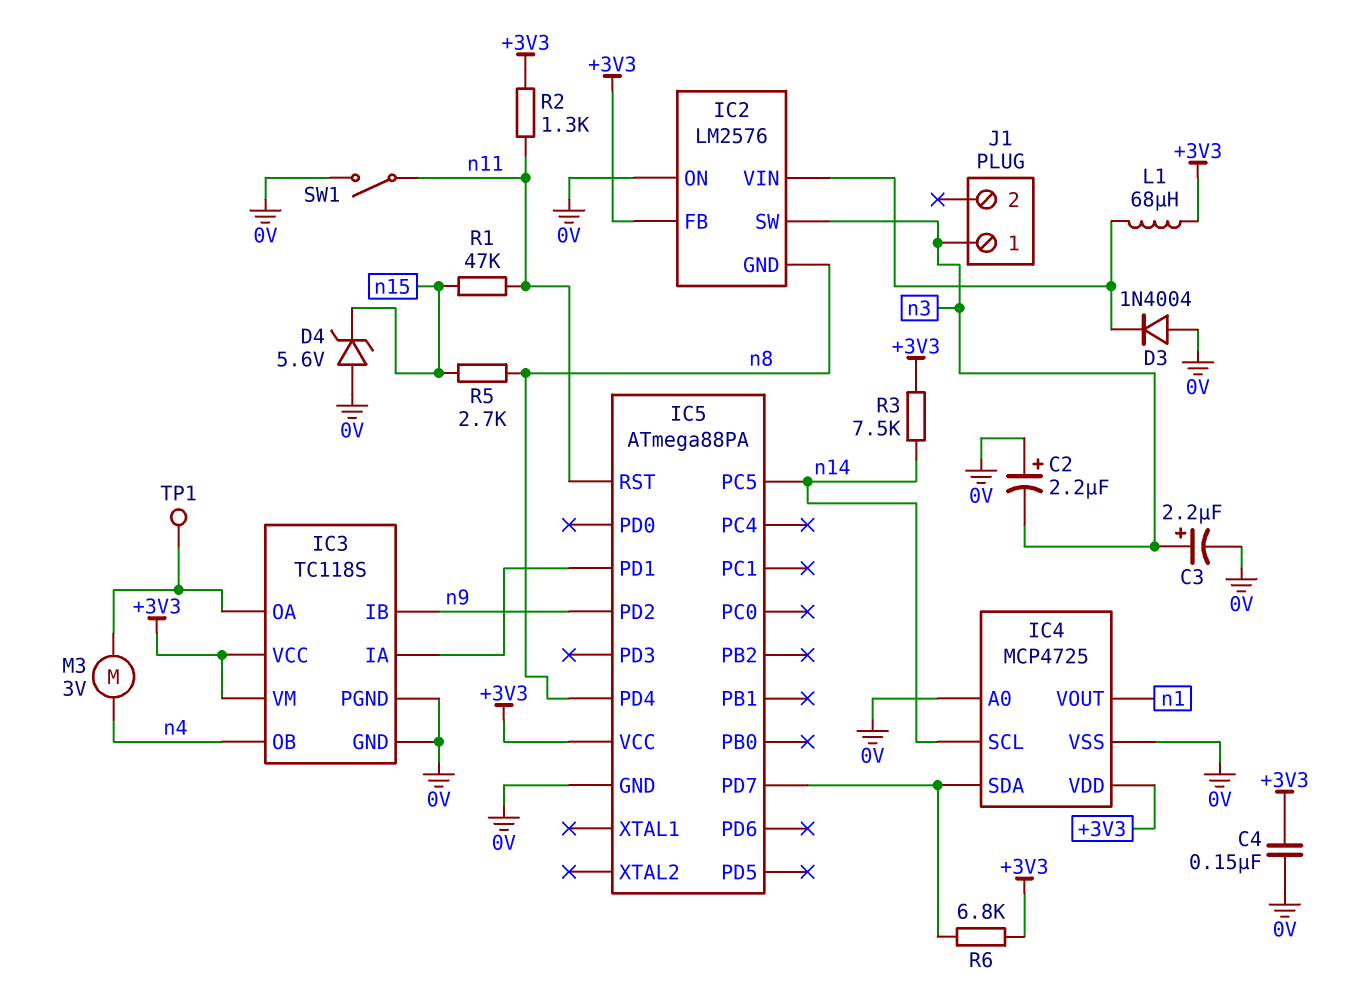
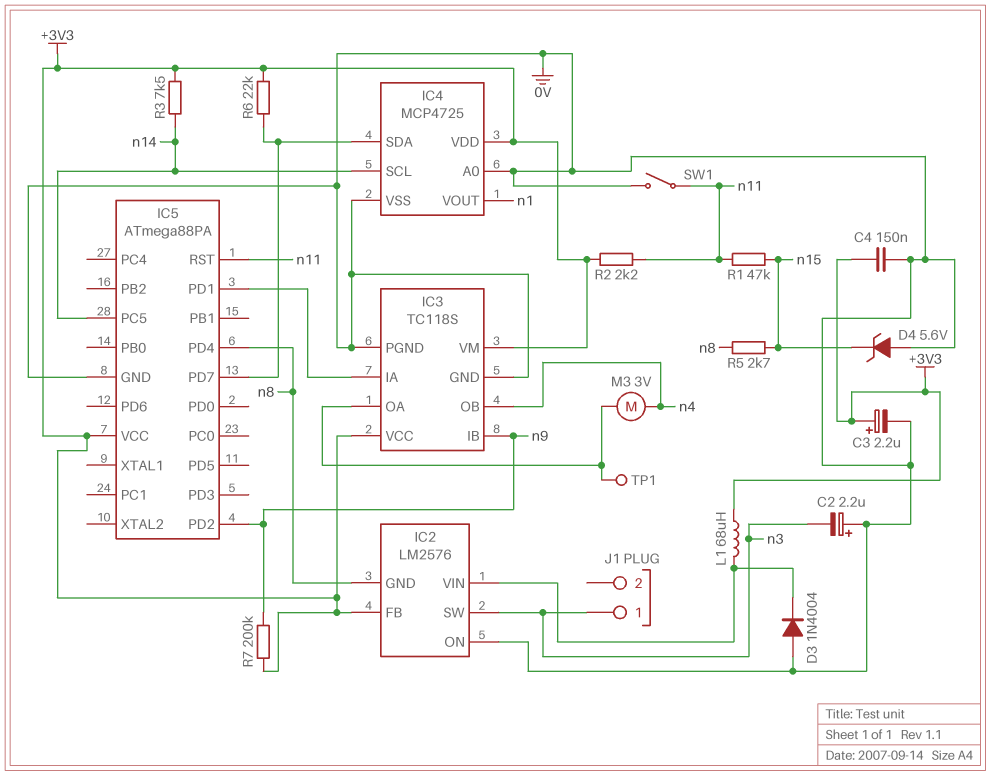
C3: 2.2uF (plus n3, minus 0V) -> 2.2uF (plus +3V3, minus 0V)
R2: 1.3k (+3V3, n11) -> 2.2k (+3V3, n11)
R6: 6.8k (+3V3, IC4/SDA) -> 22k (+3V3, IC4/SDA)
R7: none -> 200k (+3V3, n9)

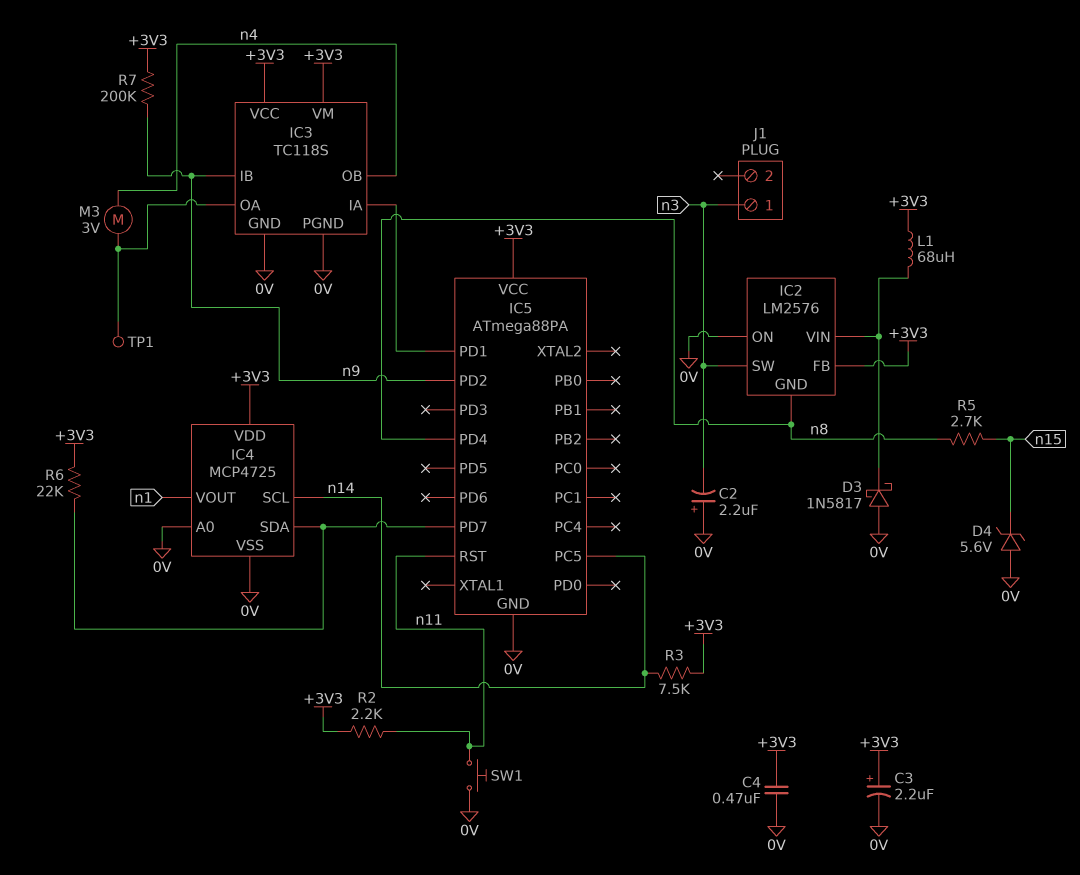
C4: 150nF (+3V3, 0V) -> 470nF (+3V3, 0V)
D3: diode 1N4004 (A 0V, K IC2/VIN) -> schottky 1N5817 (A 0V, K IC2/VIN)
R1: 47k (n11, n15) -> none
SW1: switch (0V, n11) -> button (0V, n11)

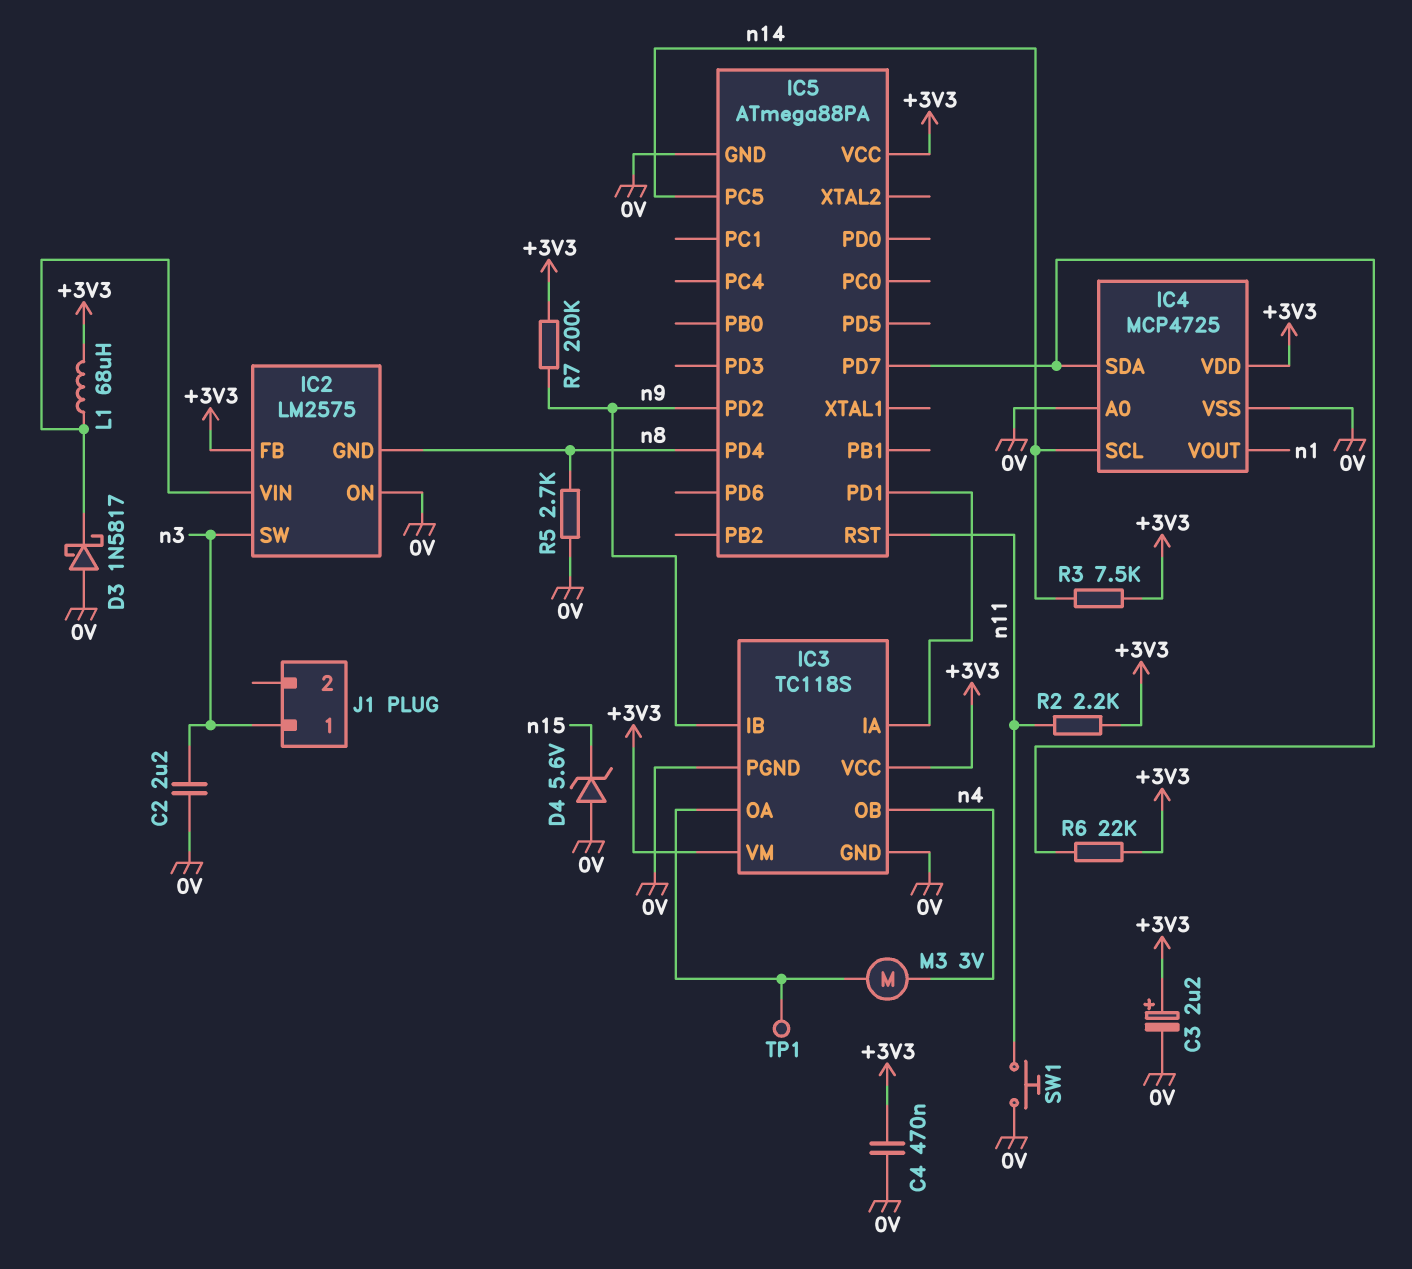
C2: 2.2uF (plus 0V, minus n3) -> 2.2uF (0V, n3)
IC2: LM2576 -> LM2575
R5: 2.7k (n8, n15) -> 2.7k (0V, n8)

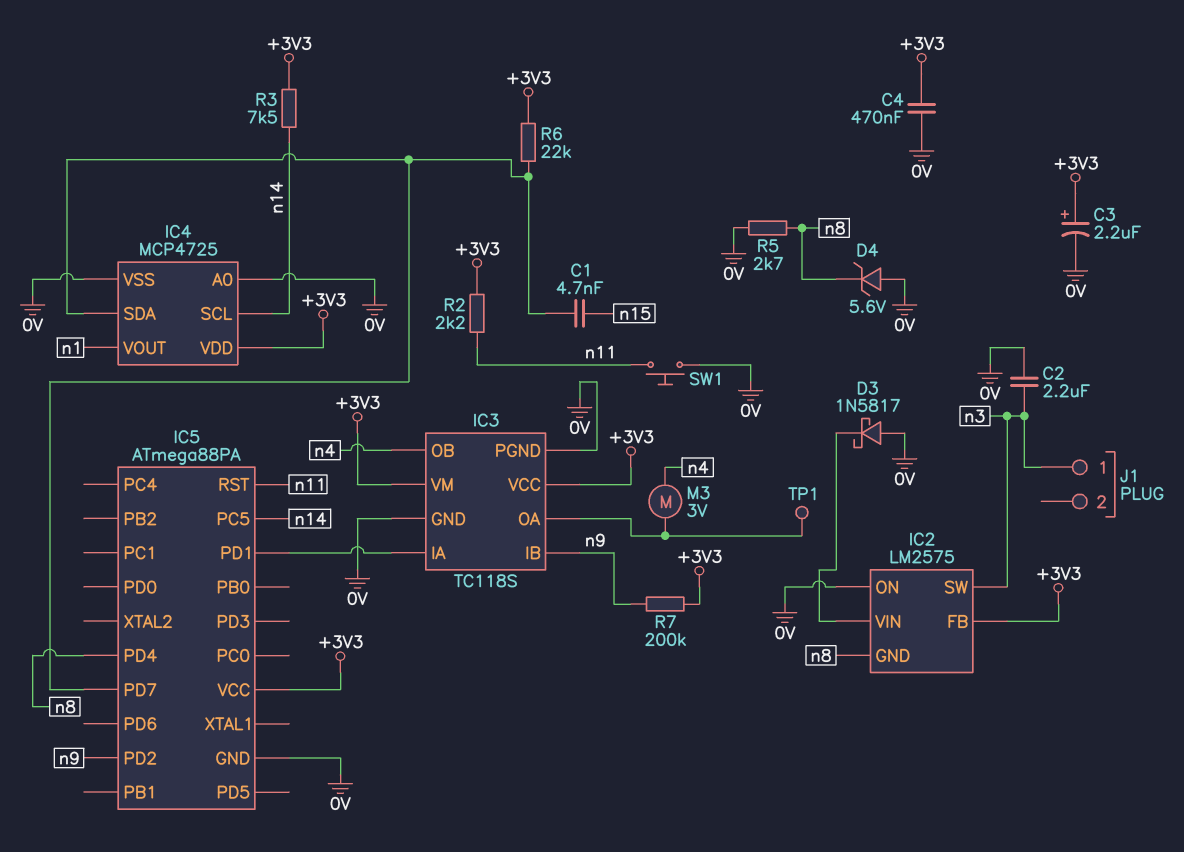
C1: none -> 4.7nF (IC4/SDA, n15)
D4: zener 5.6V (A 0V, K n15) -> zener 5.6V (A 0V, K n8)
L1: 68uH (+3V3, IC2/VIN) -> none

